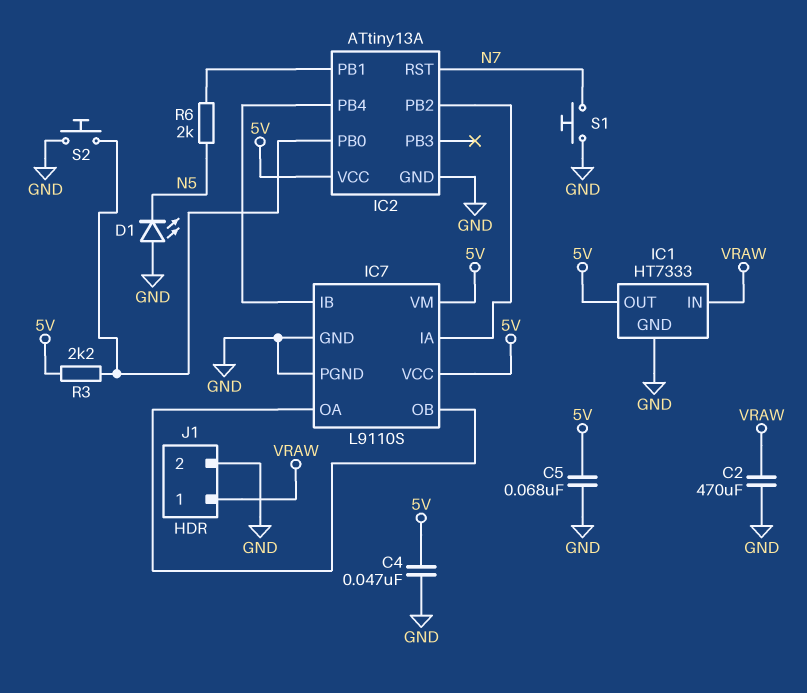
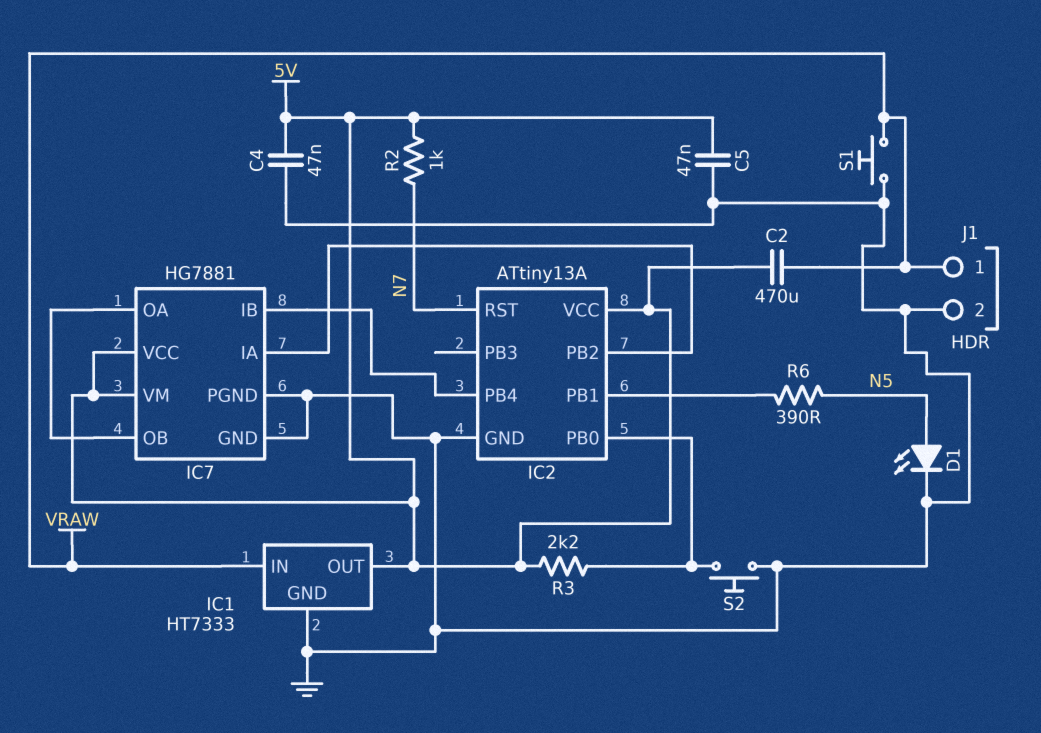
C2: 470uF (GND, VRAW) -> 470uF (5V, VRAW)
C5: 68nF (5V, GND) -> 47nF (5V, GND)
D1: LED (A GND, K N5) -> LED (A N5, K GND)
IC7: L9110S -> HG7881
R2: none -> 1k (5V, N7)
R6: 2k (IC2/PB1, N5) -> 390 (IC2/PB1, N5)
S1: button (GND, N7) -> button (GND, VRAW)

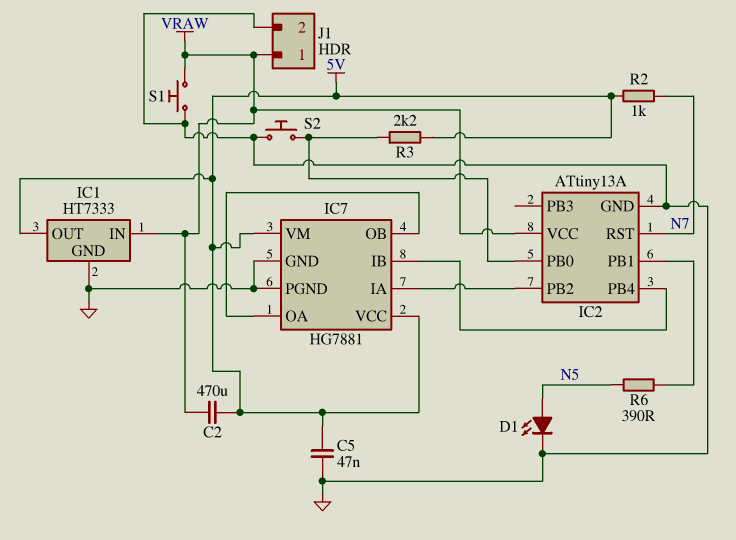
C4: 47nF (5V, GND) -> none
IC2 pin VCC: 5V -> VRAW

